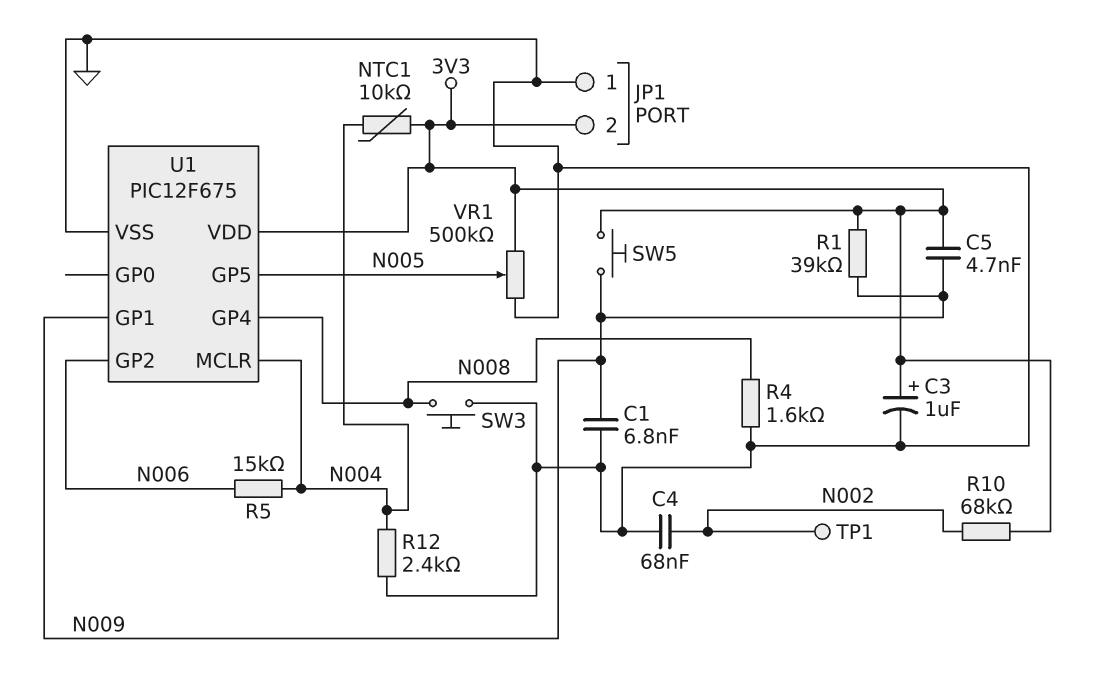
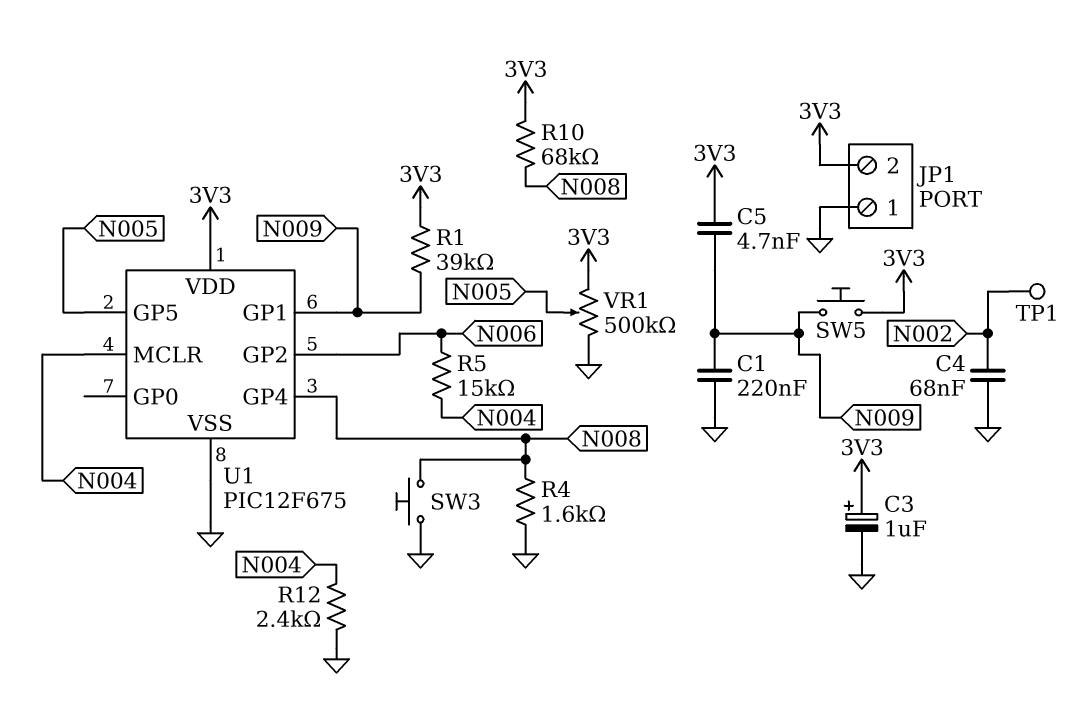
C1: 6.8nF (GND, N009) -> 220nF (GND, N009)
NTC1: 10k (3V3, N004) -> none
R10: 68k (3V3, N002) -> 68k (3V3, N008)

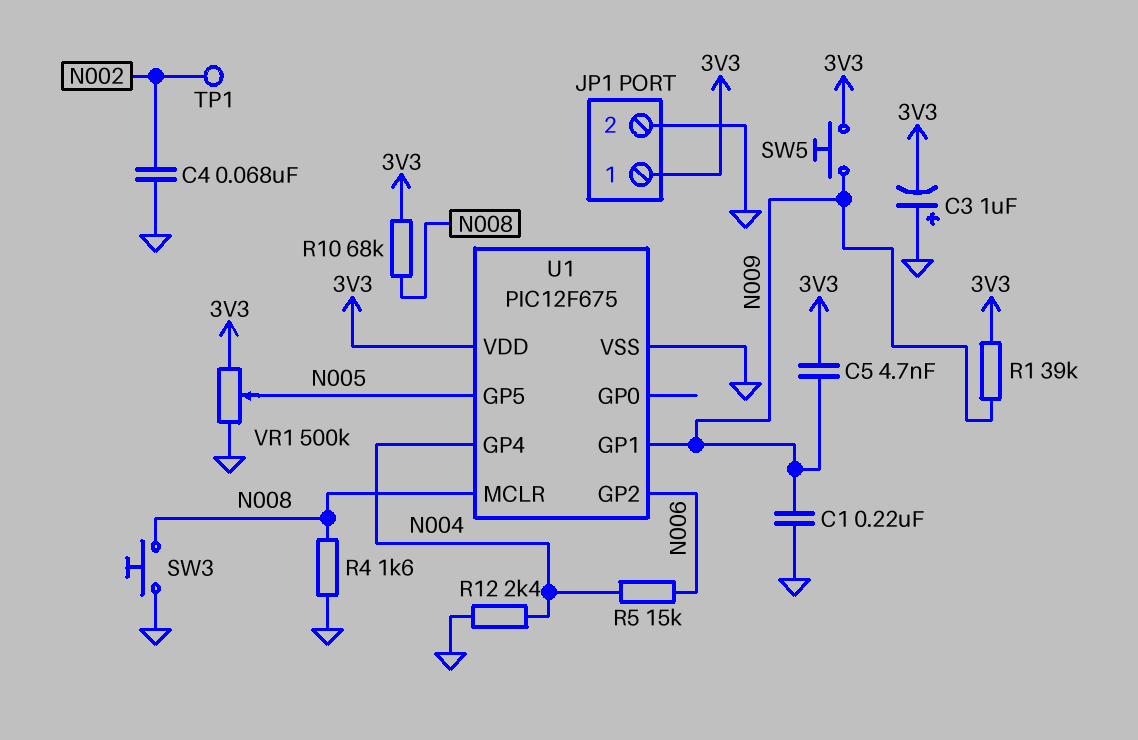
C3: 1uF (plus 3V3, minus GND) -> 1uF (plus GND, minus 3V3)
JP1 pin 1: GND -> 3V3
JP1 pin 2: 3V3 -> GND
U1 pin GP4: N008 -> N004
U1 pin MCLR: N004 -> N008

